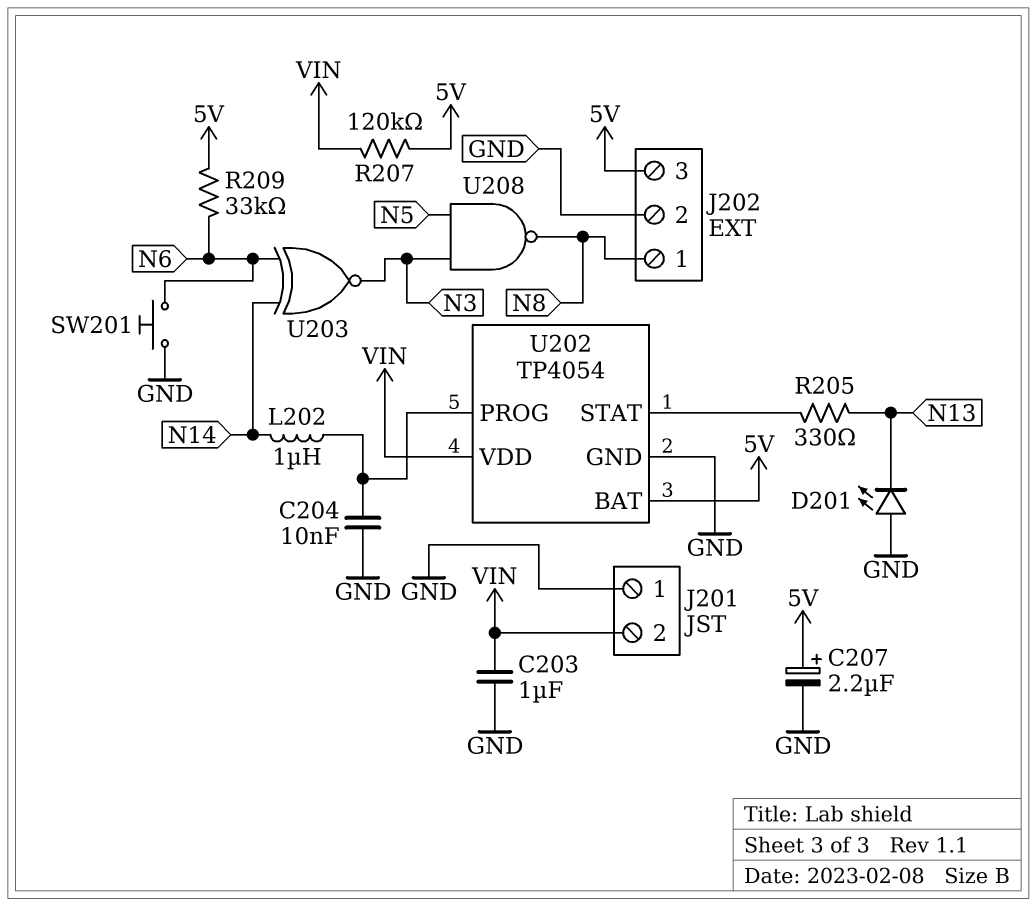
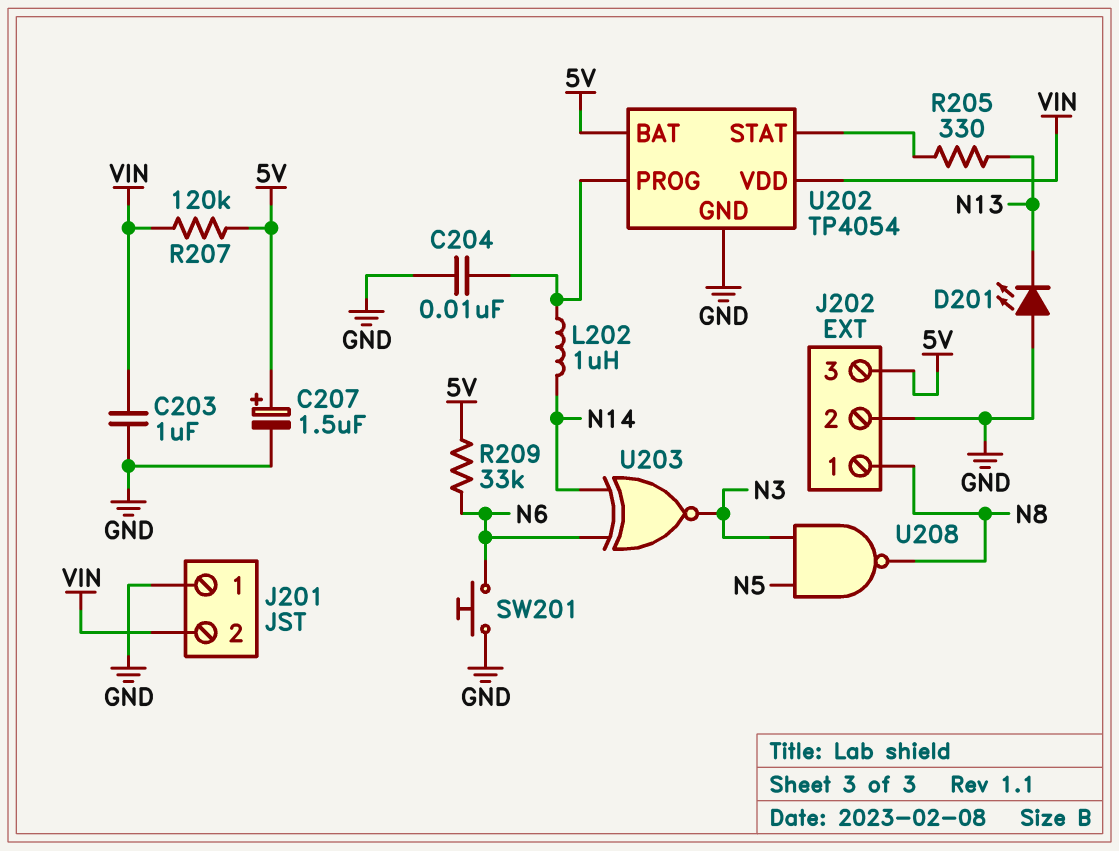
C207: 2.2uF (plus 5V, minus GND) -> 1.5uF (plus 5V, minus GND)

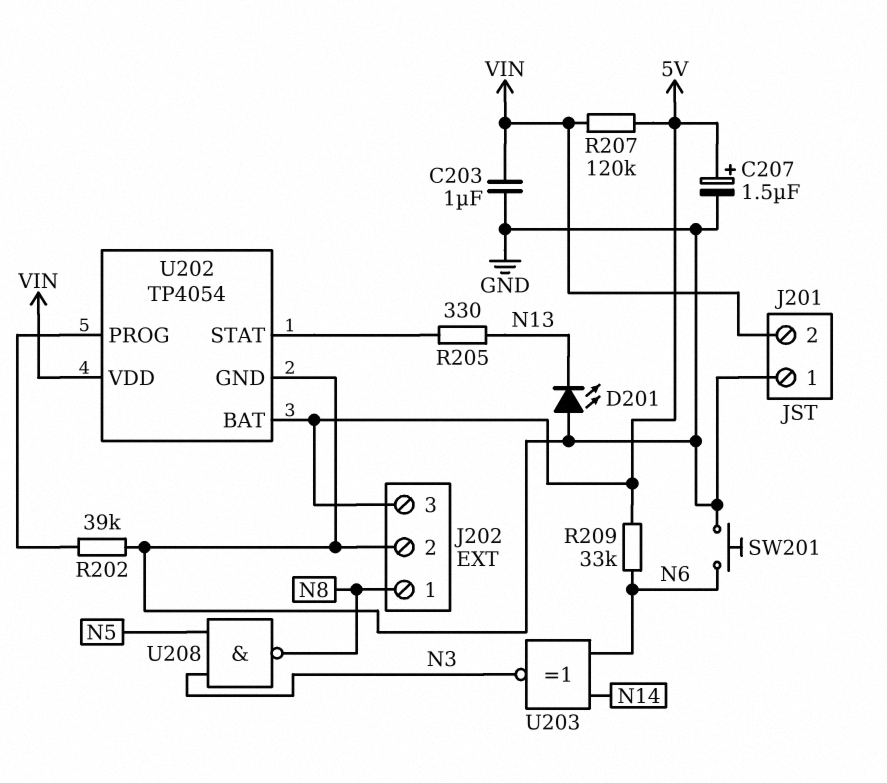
C204: 10nF (GND, U202/PROG) -> none
L202: 1uH (N14, U202/PROG) -> none
R202: none -> 39k (GND, U202/PROG)

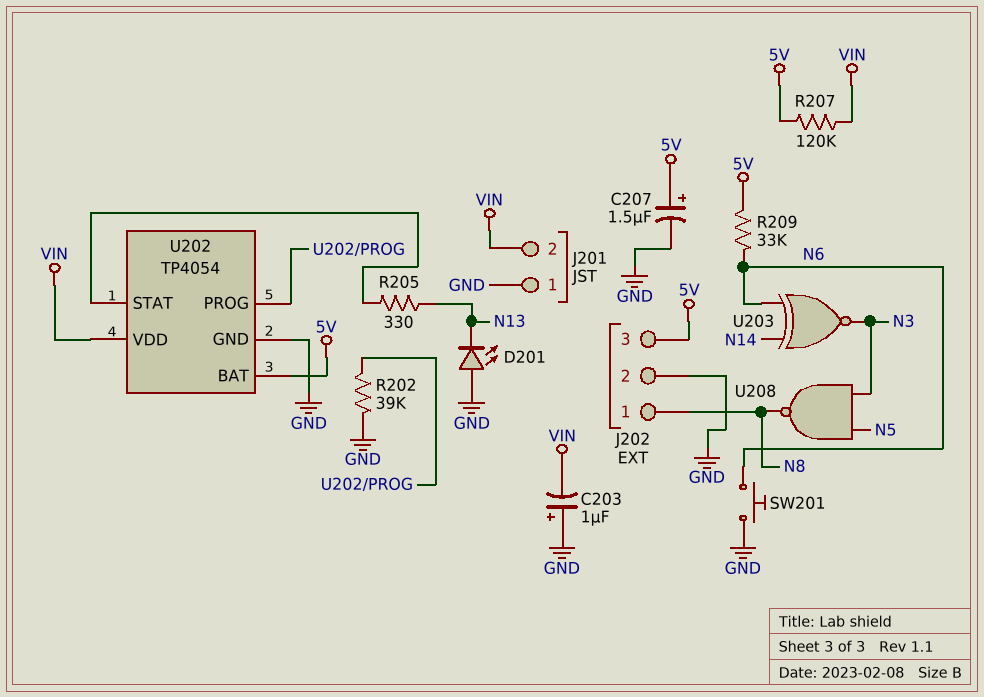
C203: 1uF (GND, VIN) -> 1uF (plus GND, minus VIN)

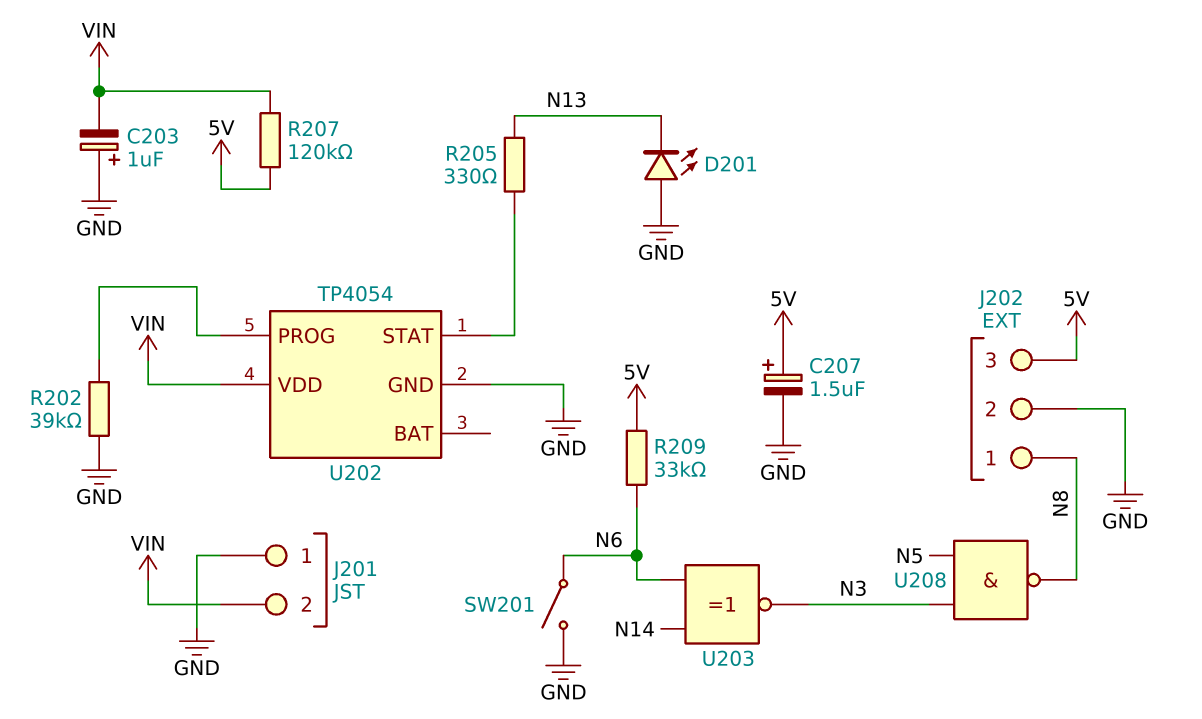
SW201: button (GND, N6) -> switch (GND, N6)
U202 pin BAT: 5V -> none

